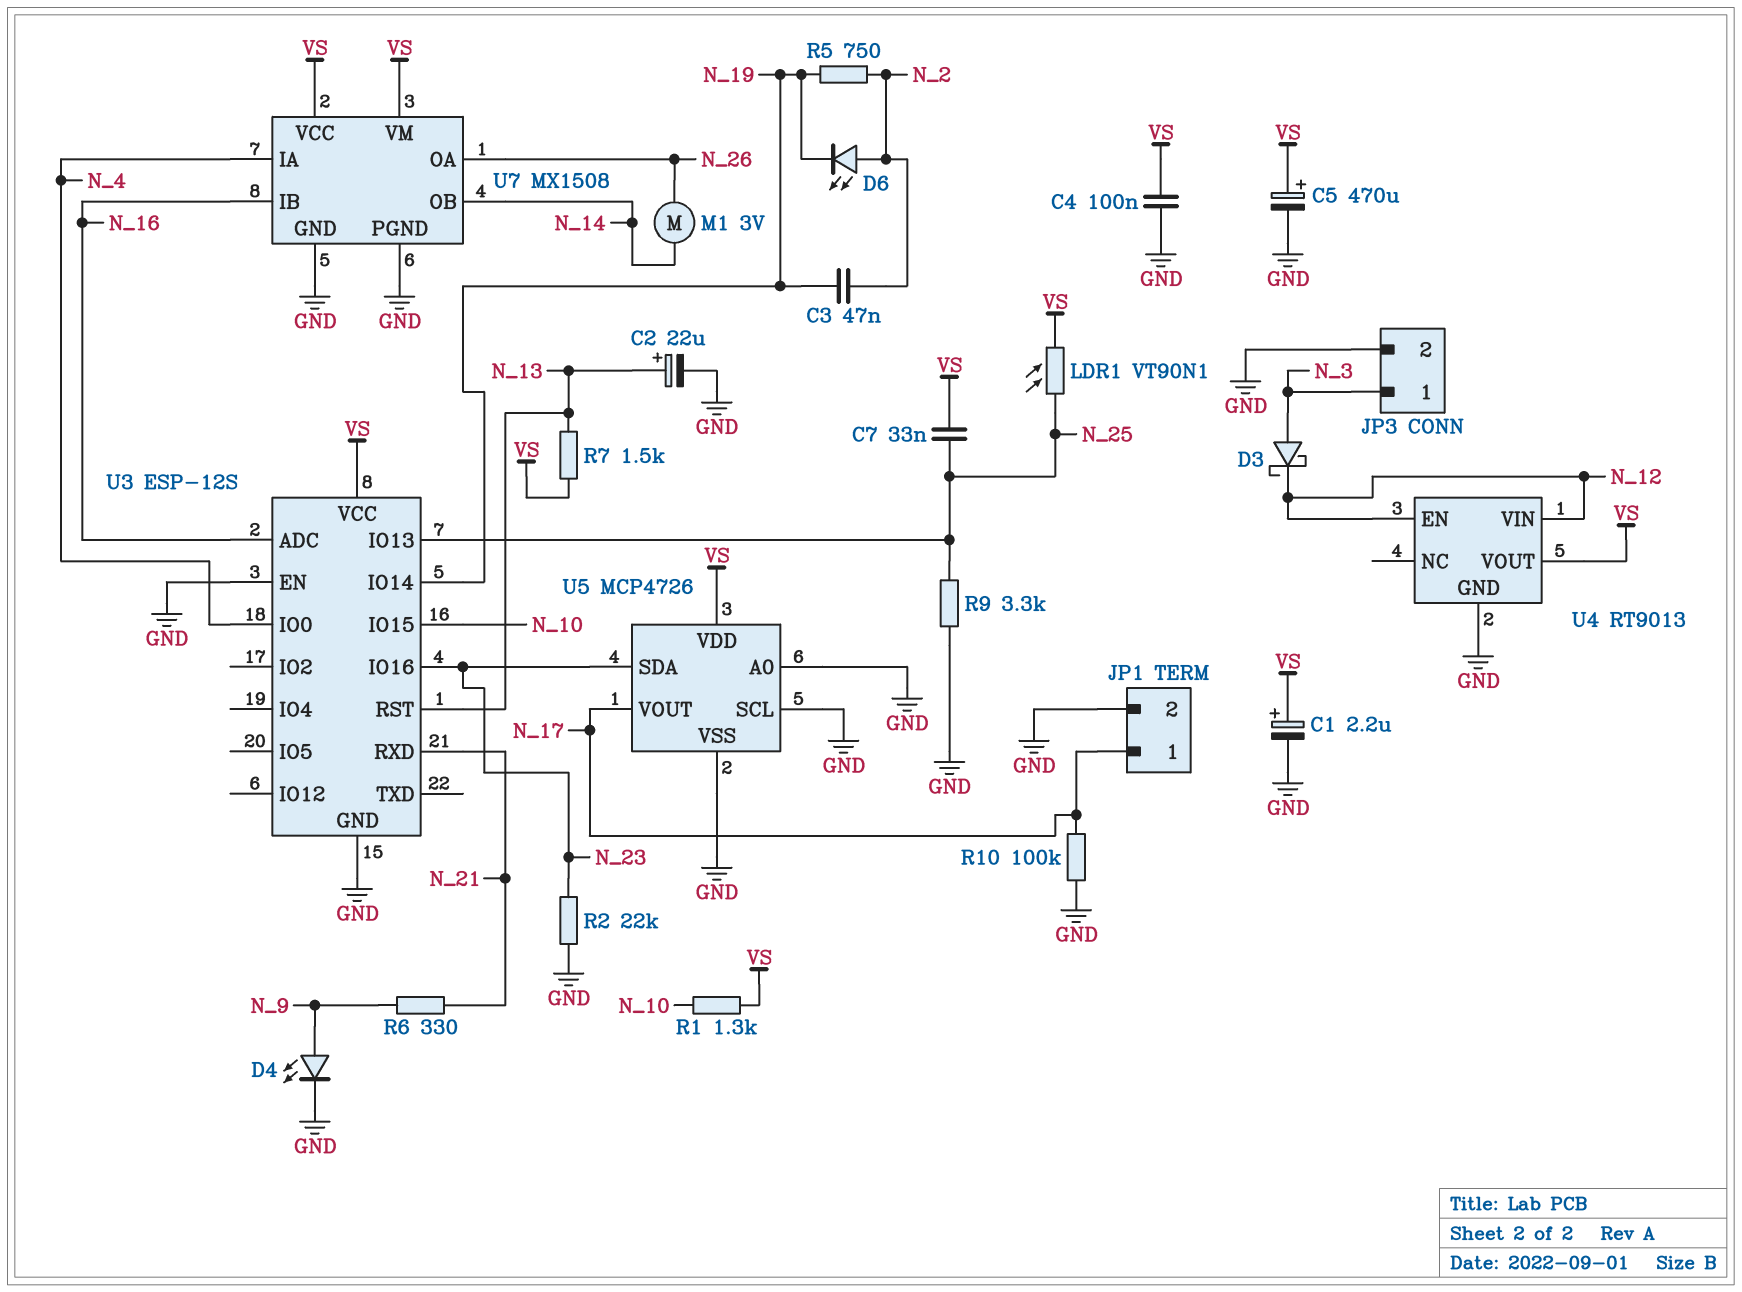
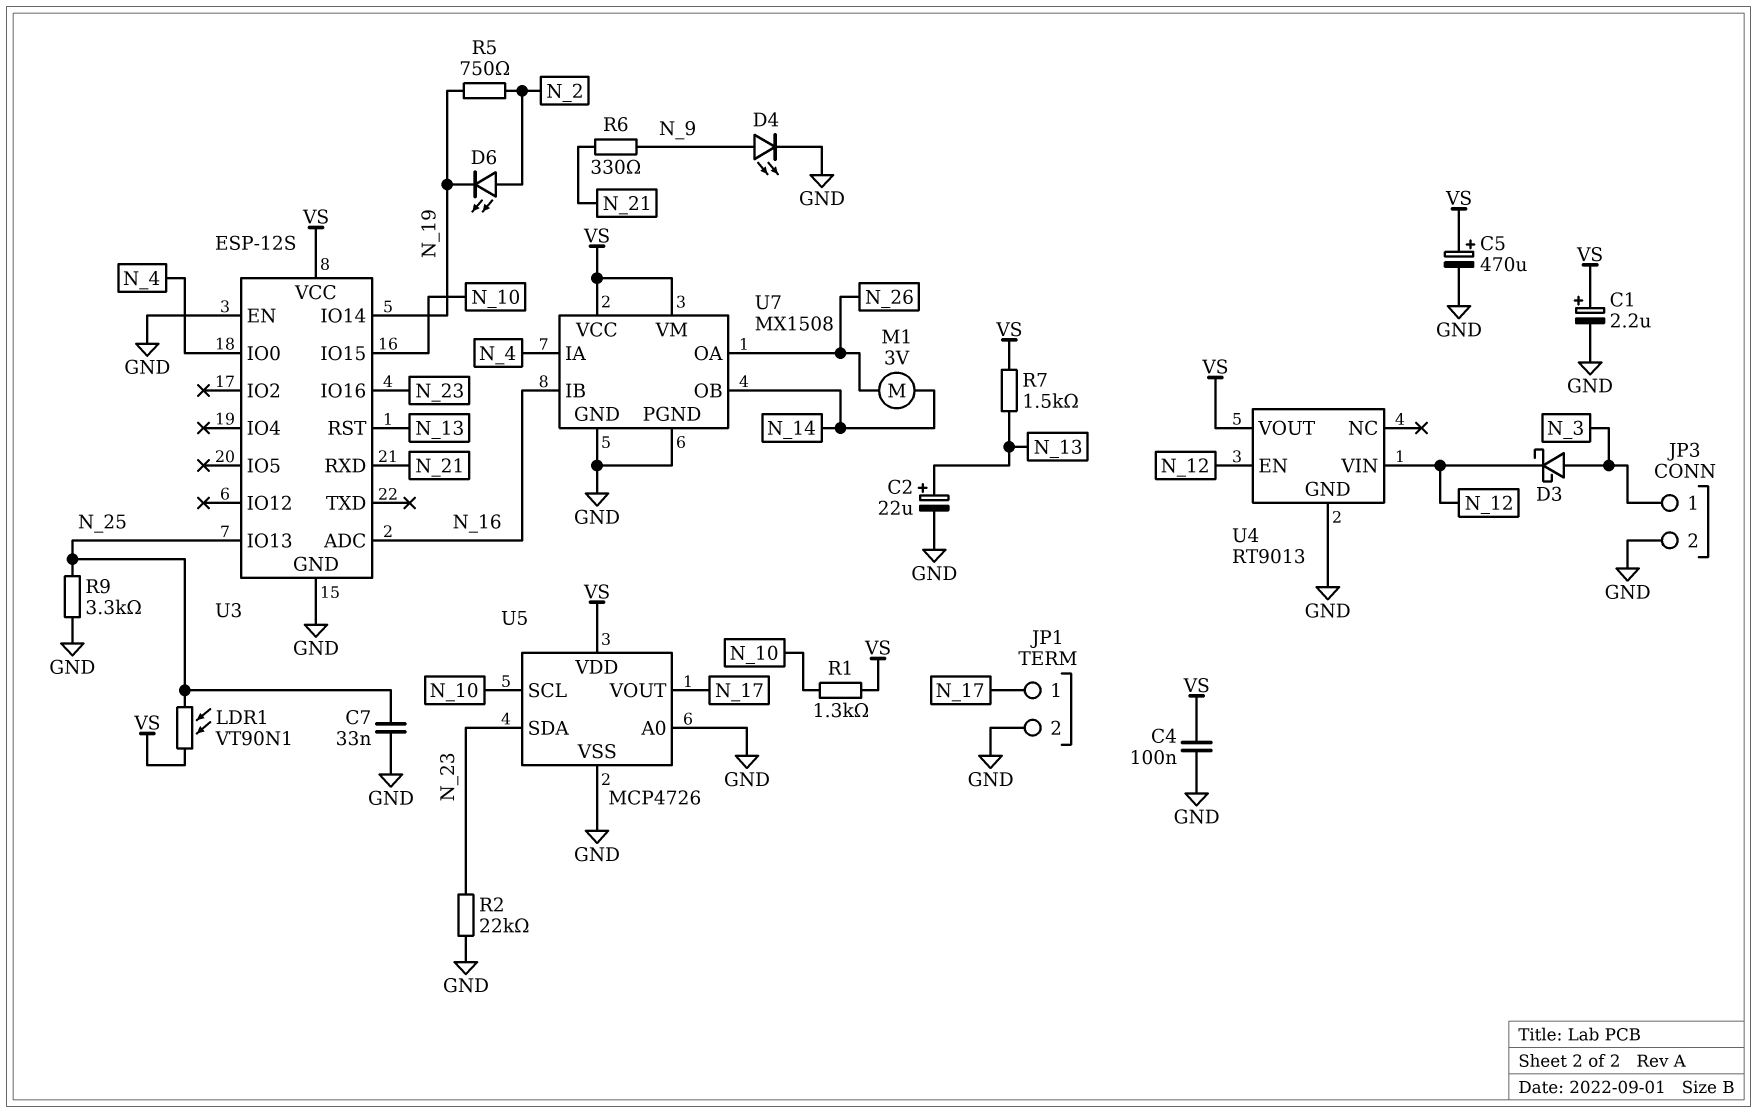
C3: 47nF (N_2, N_19) -> none
C7: 33nF (N_25, VS) -> 33nF (GND, N_25)
R10: 100k (GND, N_17) -> none
U5 pin SCL: GND -> N_10

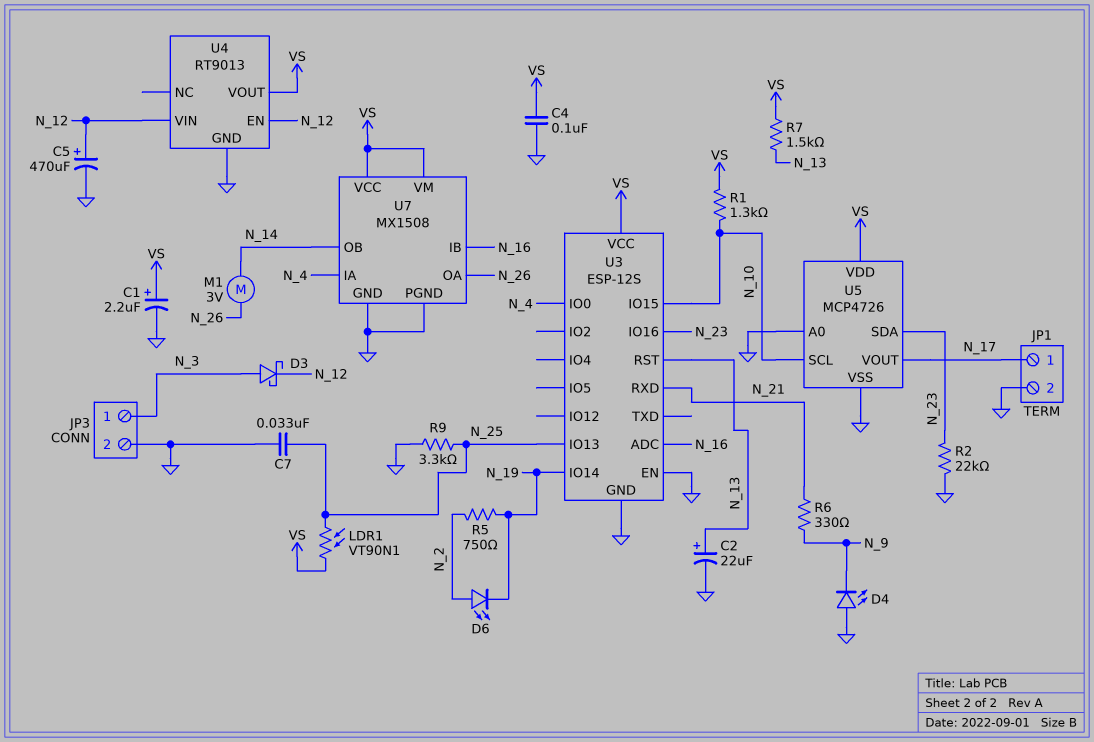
C5: 470uF (plus VS, minus GND) -> 470uF (plus N_12, minus GND)
D4: LED (A N_9, K GND) -> LED (A GND, K N_9)

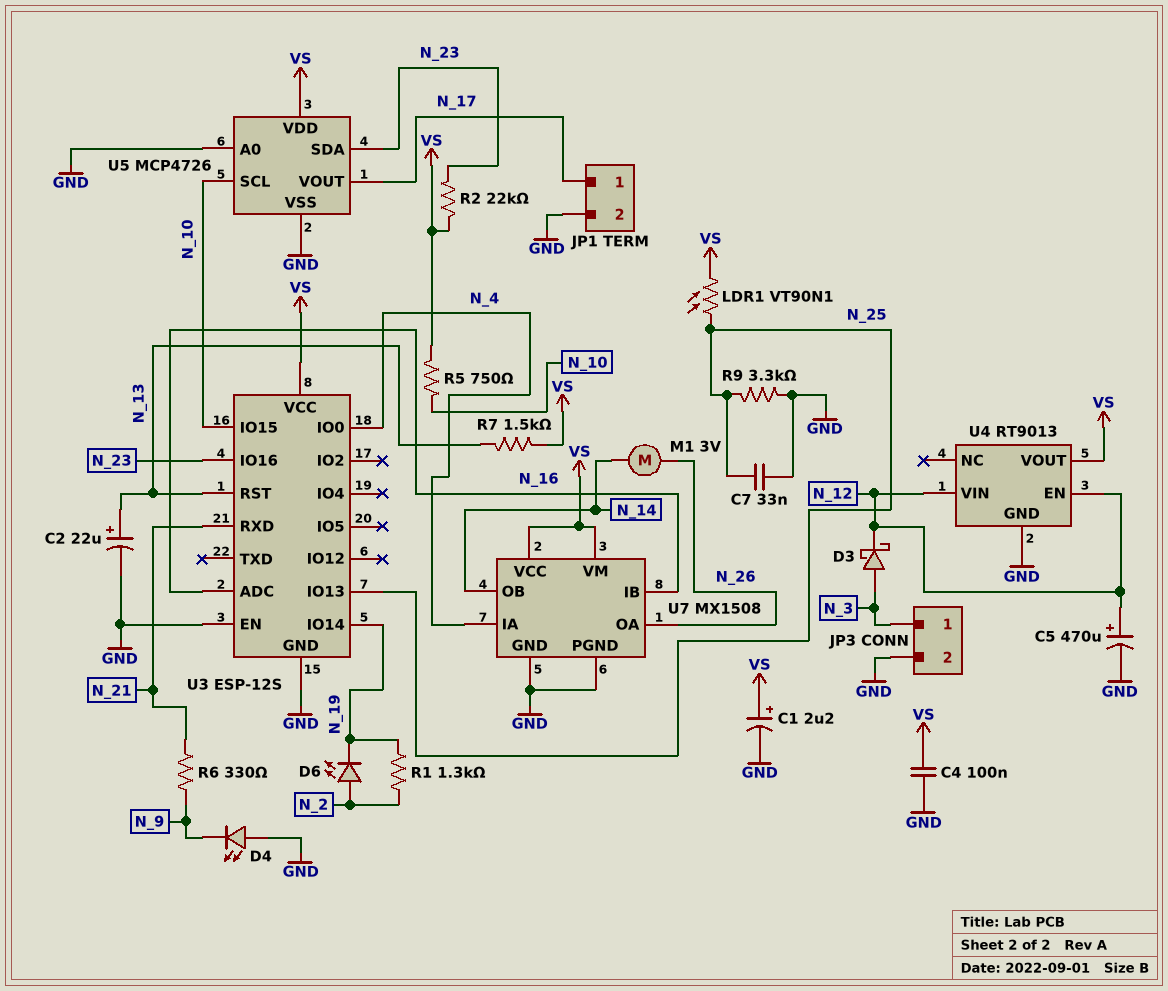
R1: 1.3k (N_10, VS) -> 1.3k (N_2, N_19)
R2: 22k (GND, N_23) -> 22k (N_23, VS)
R5: 750 (N_2, N_19) -> 750 (N_10, VS)

